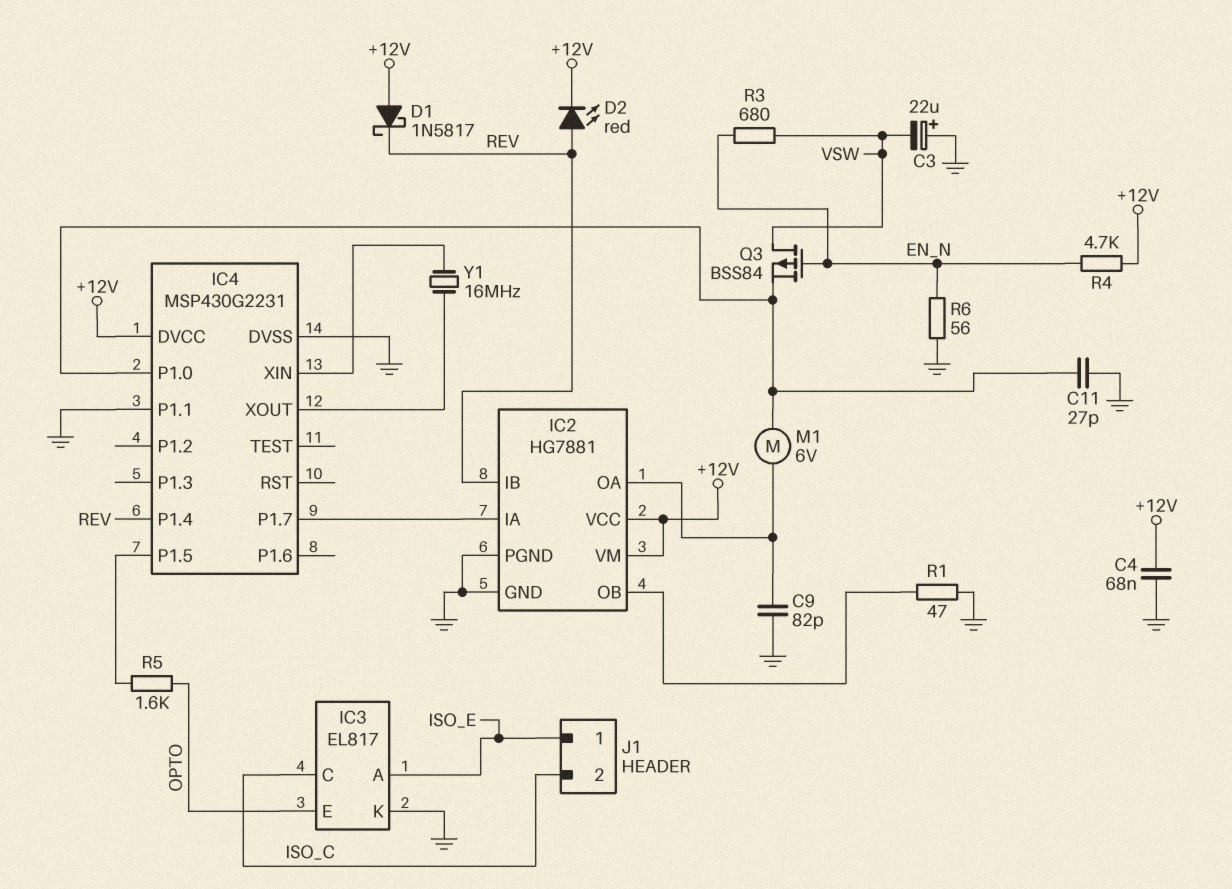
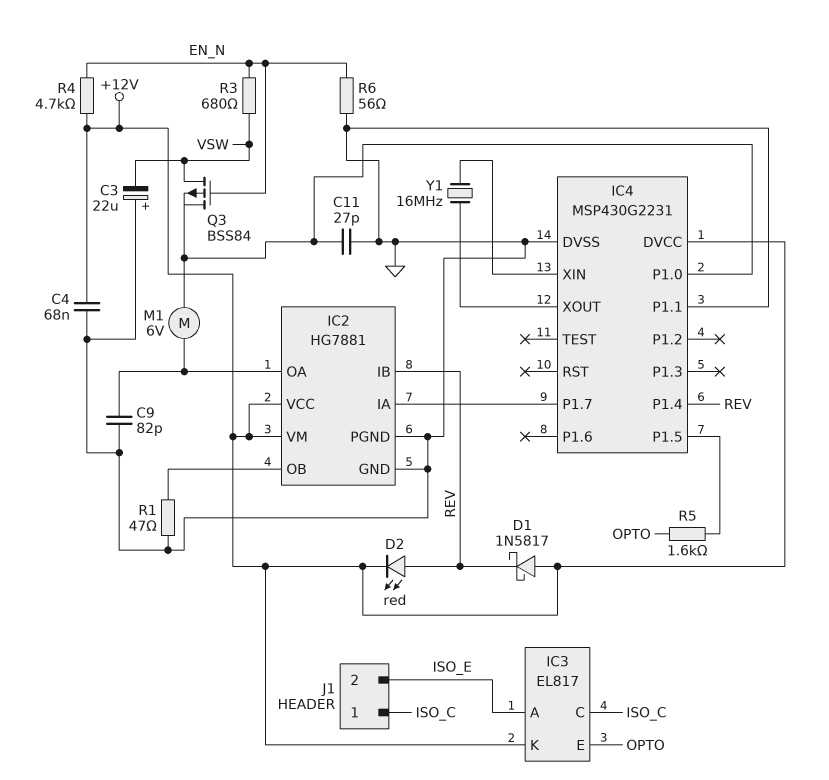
IC3 pin K: GND -> +12V
J1 pin 1: ISO_E -> ISO_C
J1 pin 2: ISO_C -> ISO_E

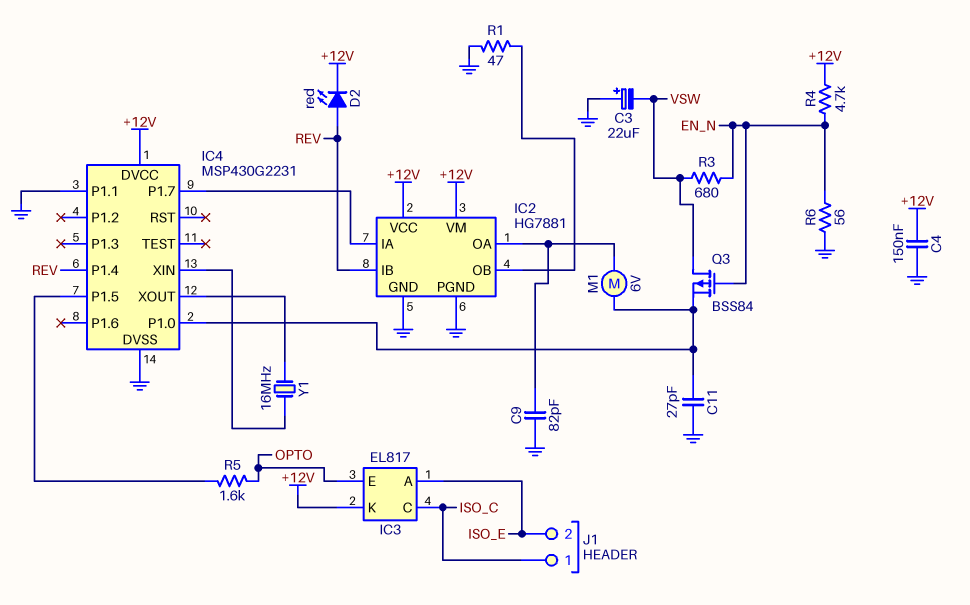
C4: 68nF (+12V, GND) -> 150nF (+12V, GND)
D1: schottky 1N5817 (A +12V, K REV) -> none

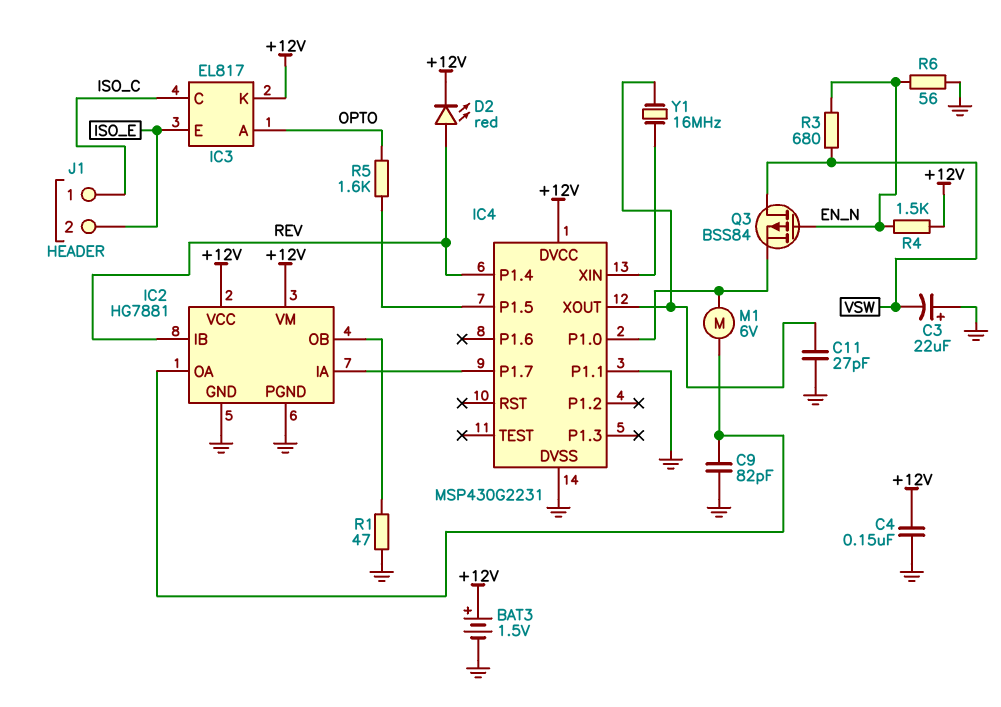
BAT3: none -> 1.5V (plus +12V, minus GND)
C11: 27pF (GND, IC4/P1.0) -> 27pF (GND, IC4/XOUT)
IC3 pin A: ISO_E -> OPTO
IC3 pin E: OPTO -> ISO_E
R4: 4.7k (+12V, EN_N) -> 1.5k (+12V, EN_N)

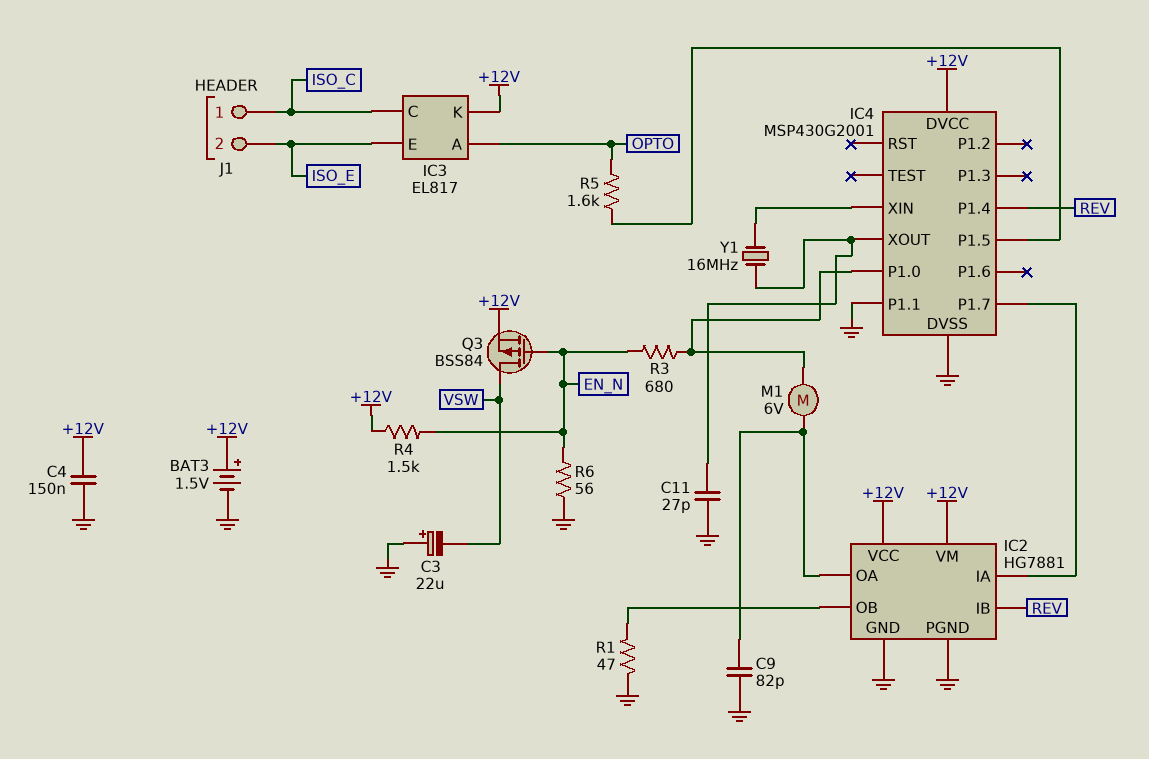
D2: LED red (A REV, K +12V) -> none
IC4: MSP430G2231 -> MSP430G2001
Q3: PMOS BSS84 (G EN_N, D VSW, S IC4/P1.0) -> PMOS BSS84 (G EN_N, D VSW, S +12V)
R3: 680 (EN_N, VSW) -> 680 (EN_N, IC4/P1.0)

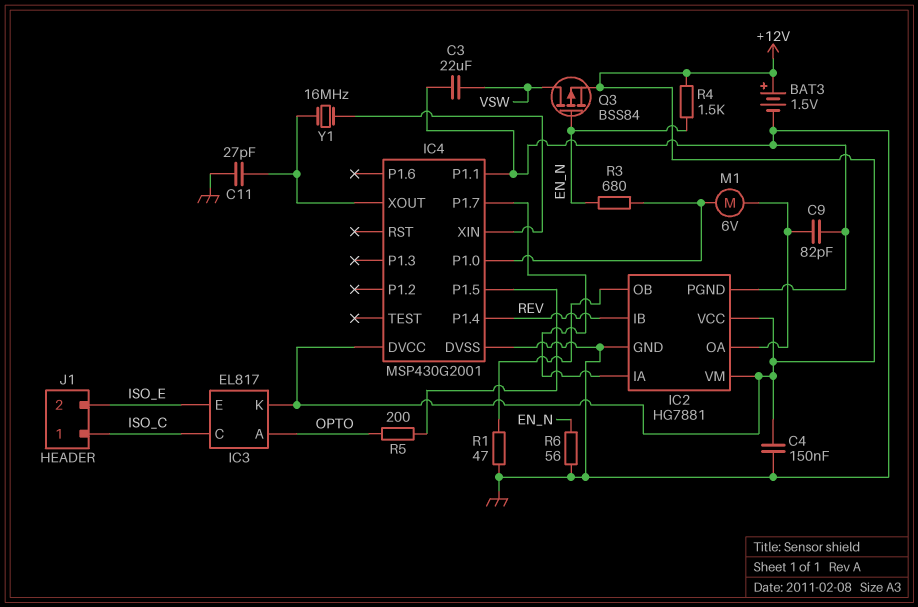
C3: 22uF (plus GND, minus VSW) -> 22uF (GND, VSW)
R5: 1.6k (IC4/P1.5, OPTO) -> 200 (IC4/P1.5, OPTO)

